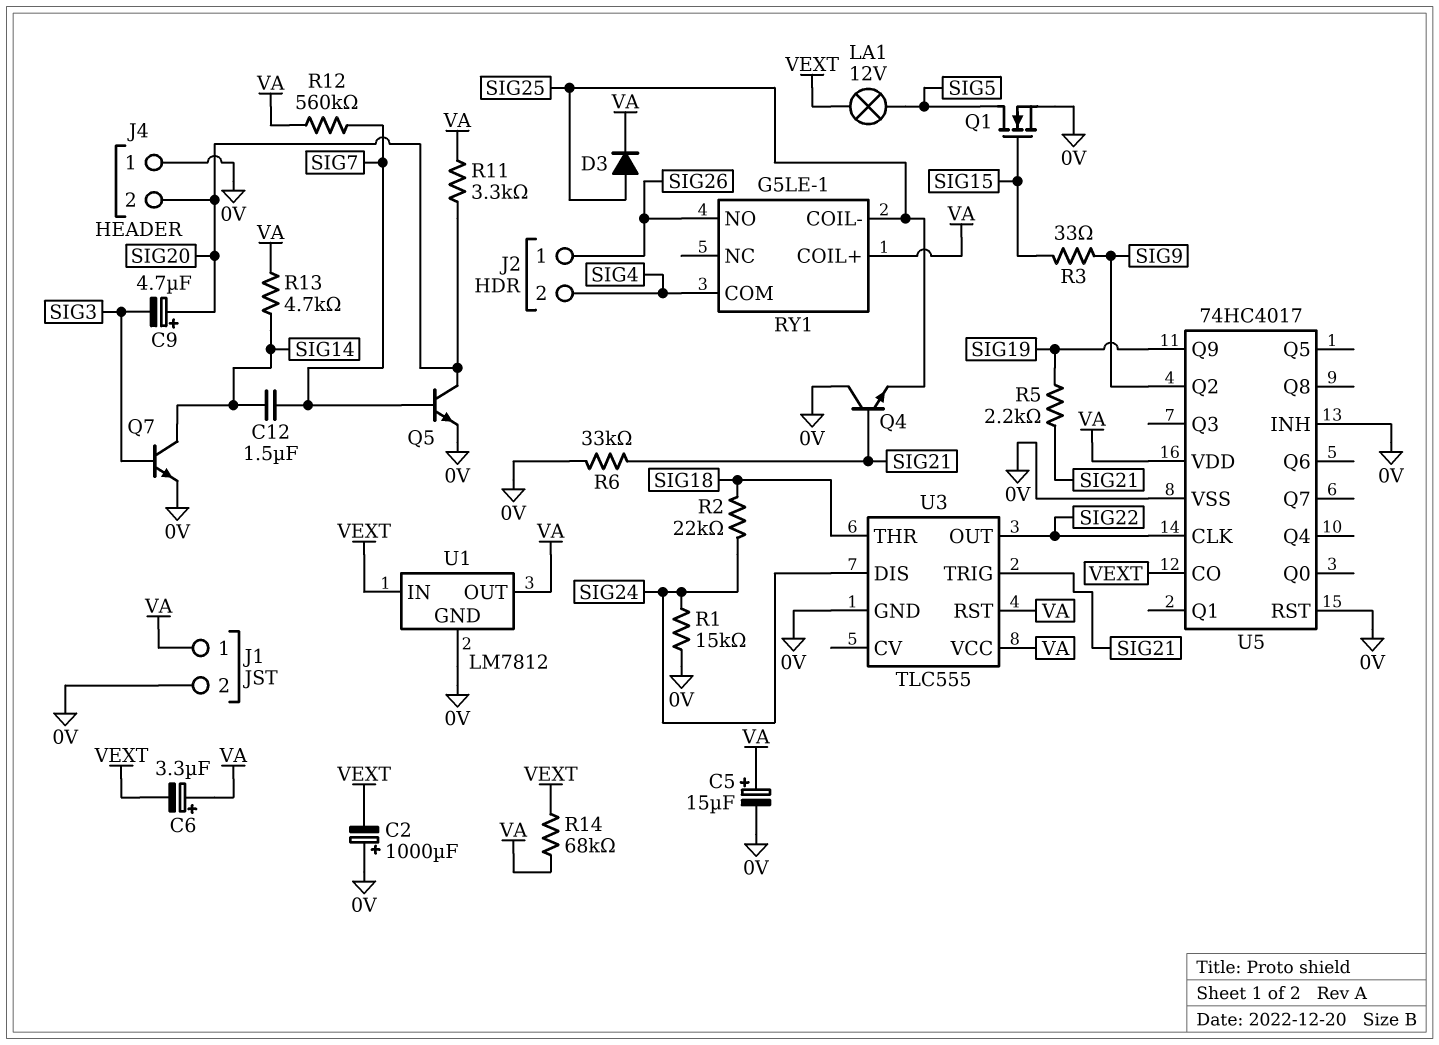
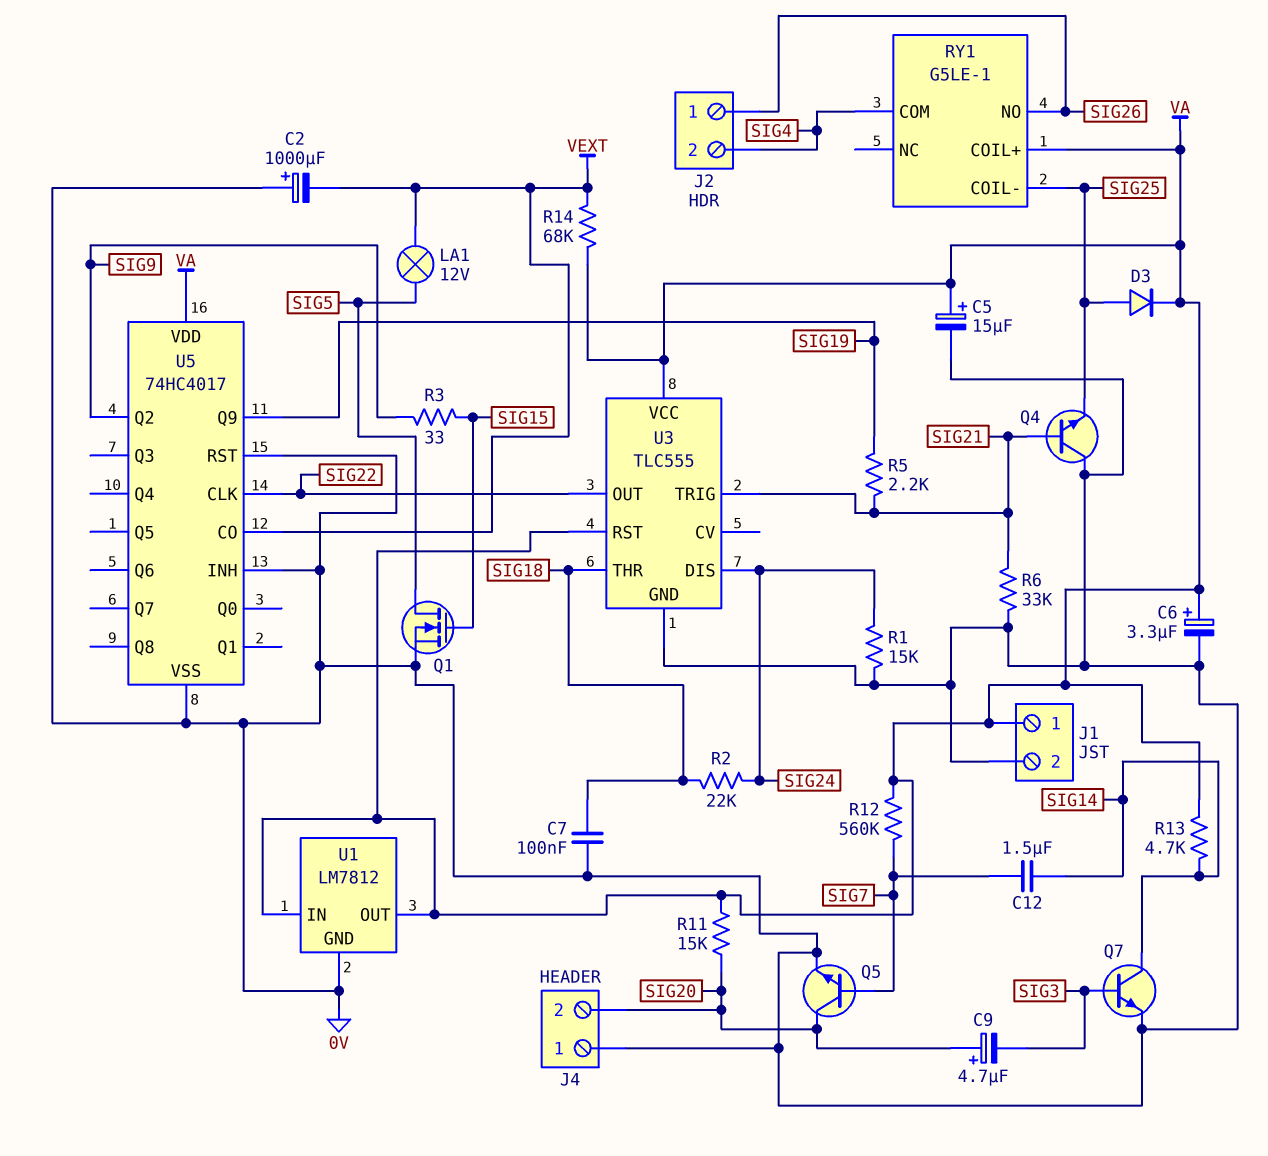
C6: 3.3uF (plus VA, minus VEXT) -> 3.3uF (plus VA, minus 0V)
C7: none -> 100nF (0V, SIG18)
R11: 3.3k (SIG20, VA) -> 15k (SIG20, VA)
U1 pin IN: VEXT -> VA

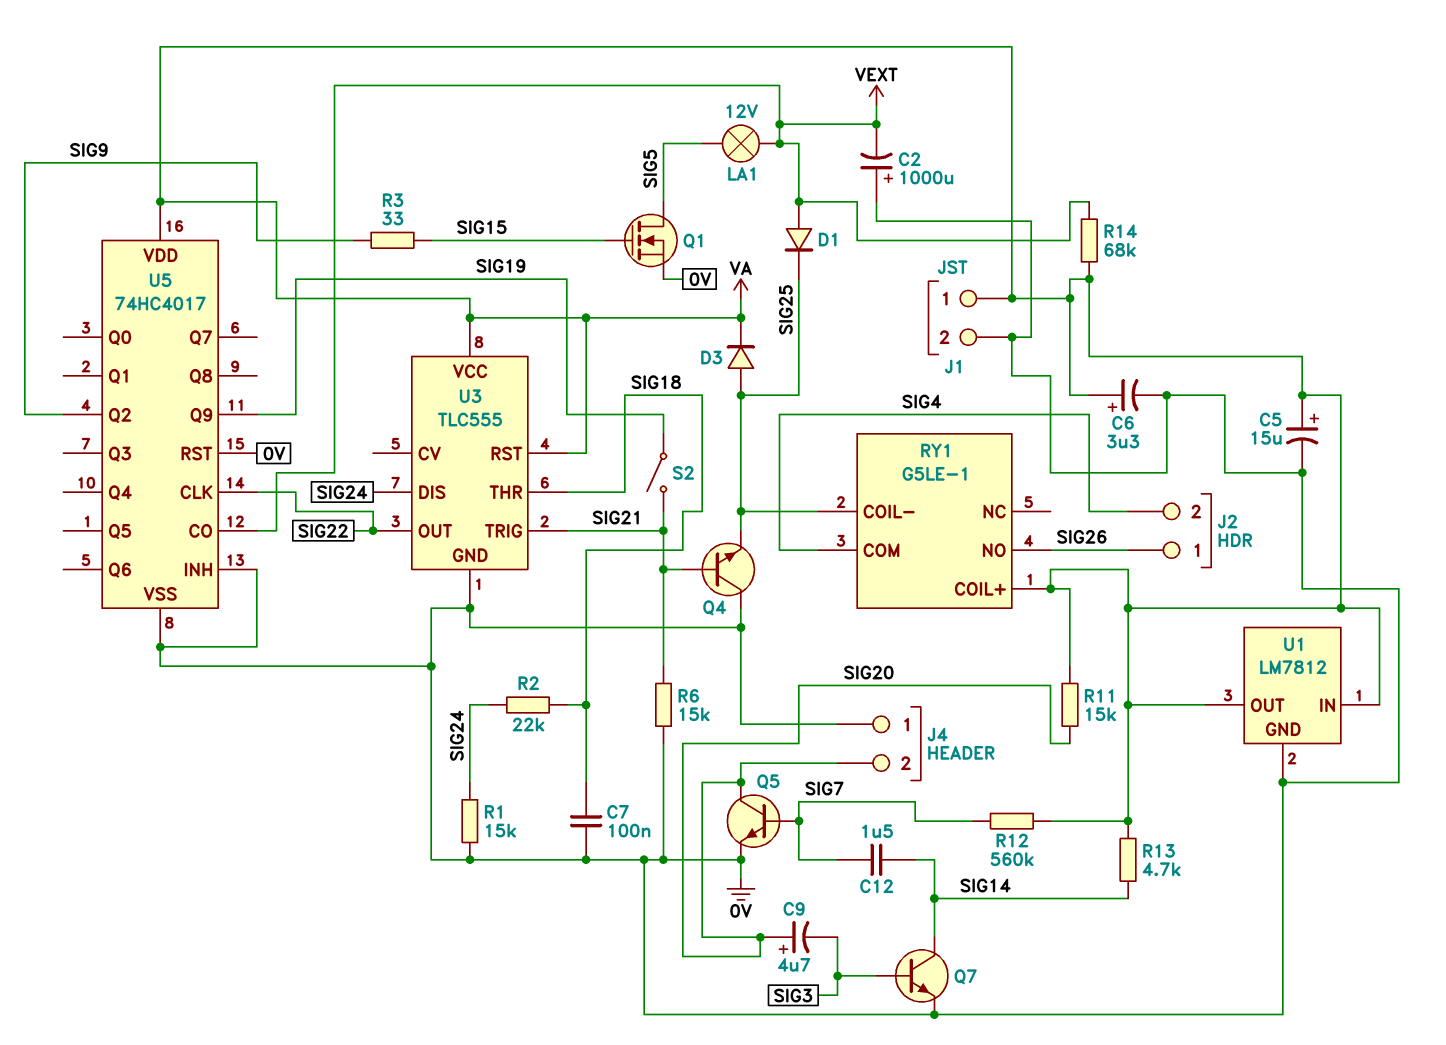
D1: none -> diode (A VEXT, K SIG25)
R5: 2.2k (SIG19, SIG21) -> none
R6: 33k (0V, SIG21) -> 15k (0V, SIG21)
S2: none -> switch (SIG19, SIG21)

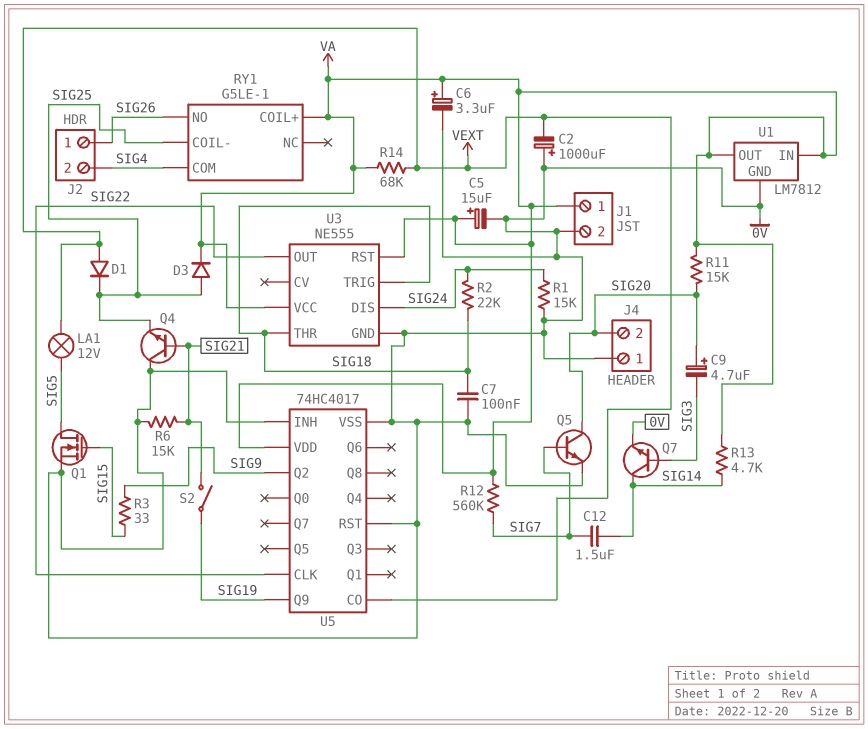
U3: TLC555 -> NE555
U3 pin TRIG: SIG21 -> SIG18

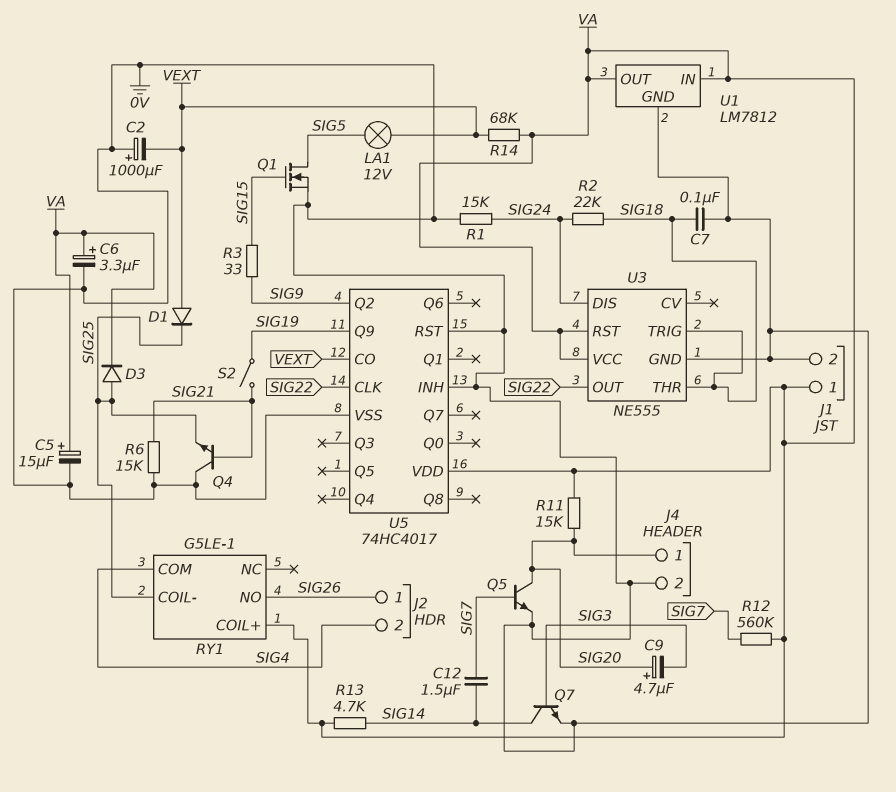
J4 pin 1: 0V -> SIG20
J4 pin 2: SIG20 -> 0V

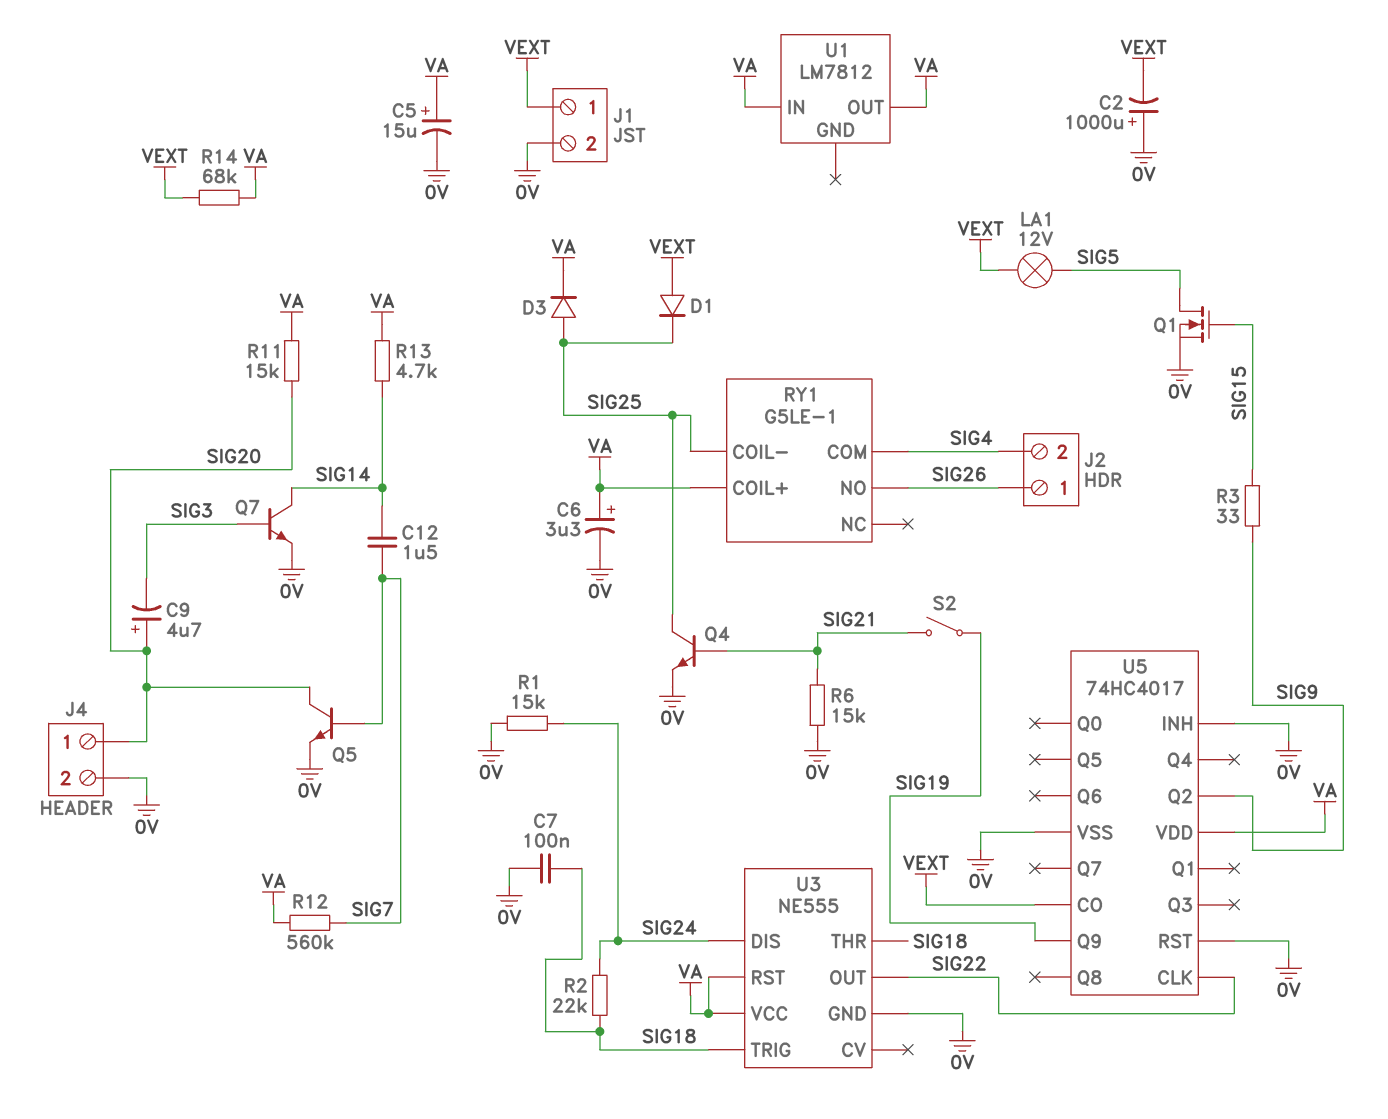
J1 pin 1: VA -> VEXT
Q4: NPN (B SIG21, C 0V, E SIG25) -> NPN (B SIG21, C SIG25, E 0V)
U1 pin GND: 0V -> none

